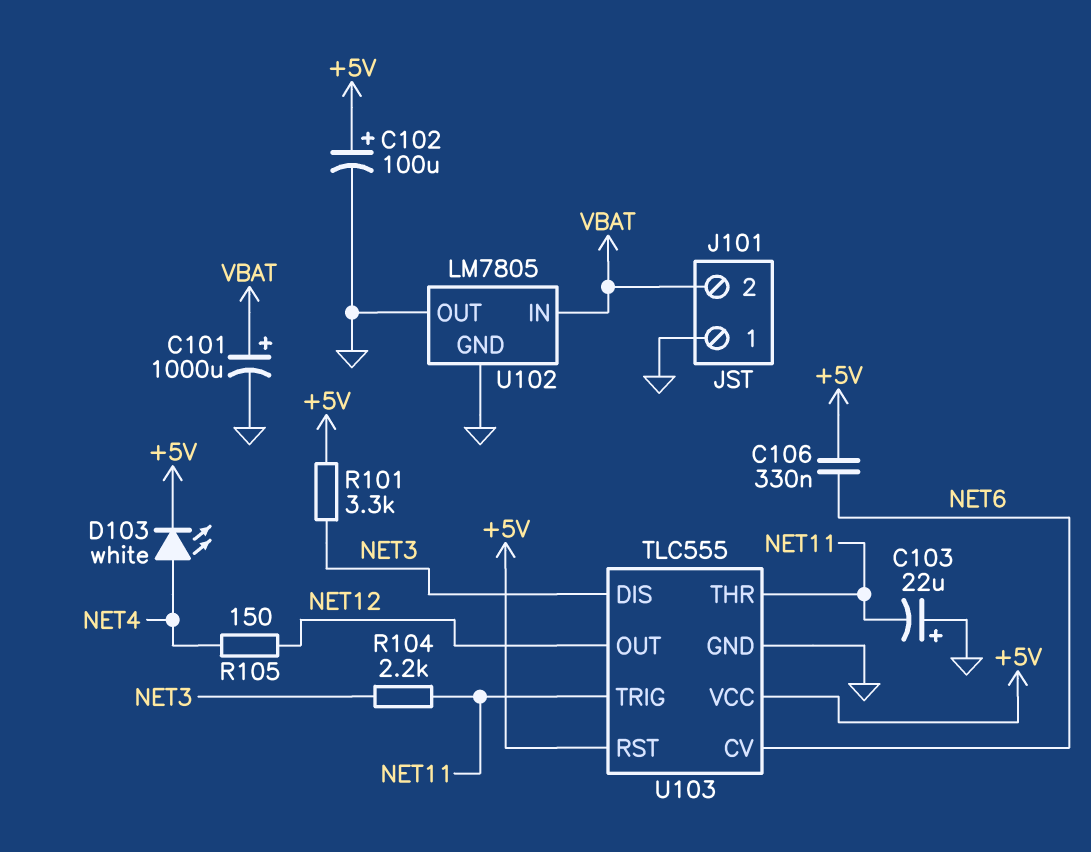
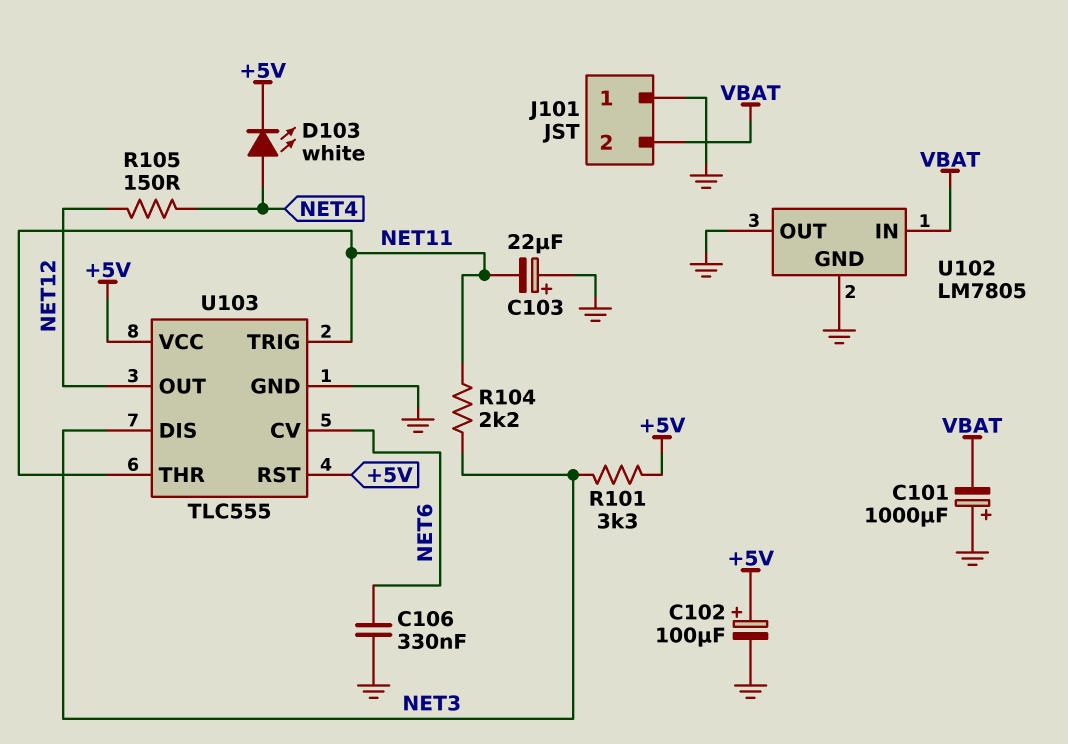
C101: 1000uF (plus VBAT, minus GND) -> 1000uF (plus GND, minus VBAT)
C106: 330nF (+5V, NET6) -> 330nF (GND, NET6)

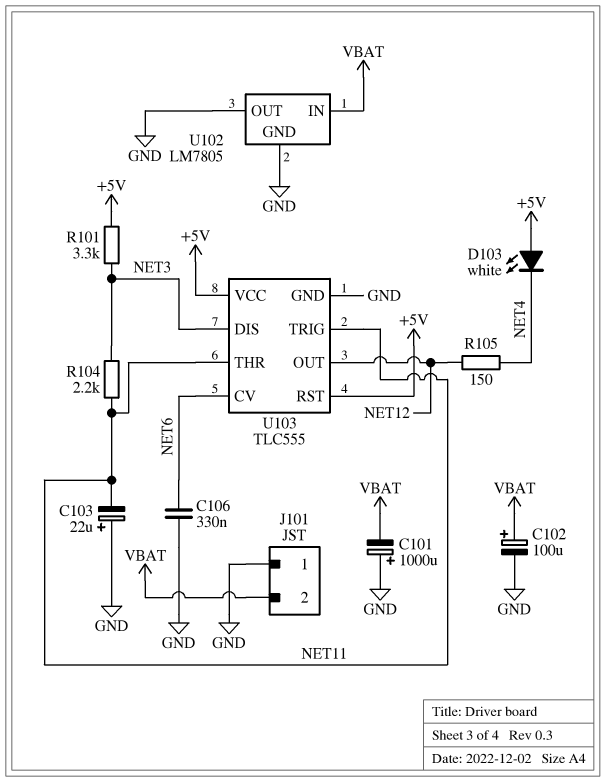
C102: 100uF (plus +5V, minus GND) -> 100uF (plus VBAT, minus GND)
D103: LED white (A NET4, K +5V) -> LED white (A +5V, K NET4)

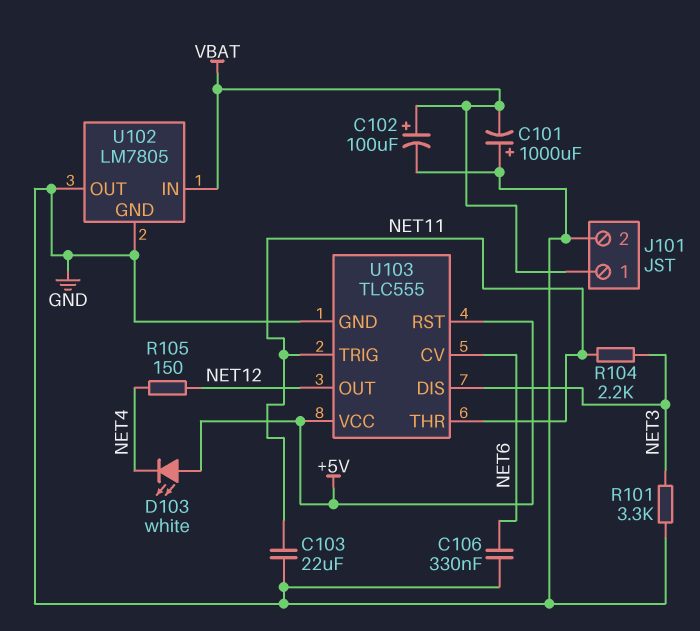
C103: 22uF (plus GND, minus NET11) -> 22uF (GND, NET11)
J101 pin 1: GND -> VBAT
J101 pin 2: VBAT -> GND
R101: 3.3k (+5V, NET3) -> 3.3k (GND, NET3)

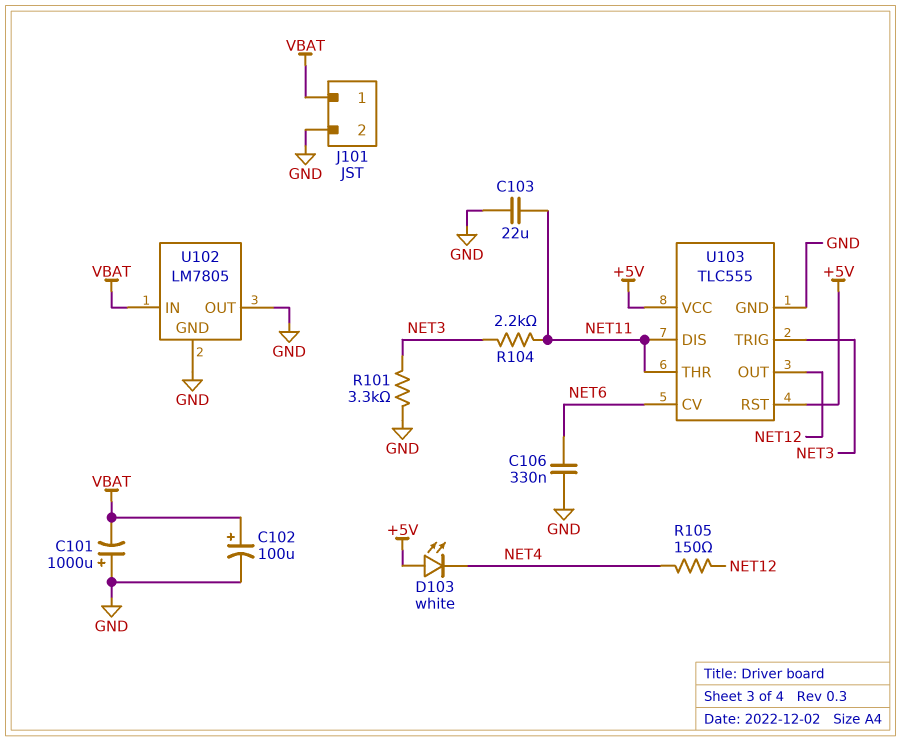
U103 pin DIS: NET3 -> NET11
U103 pin TRIG: NET11 -> NET3

